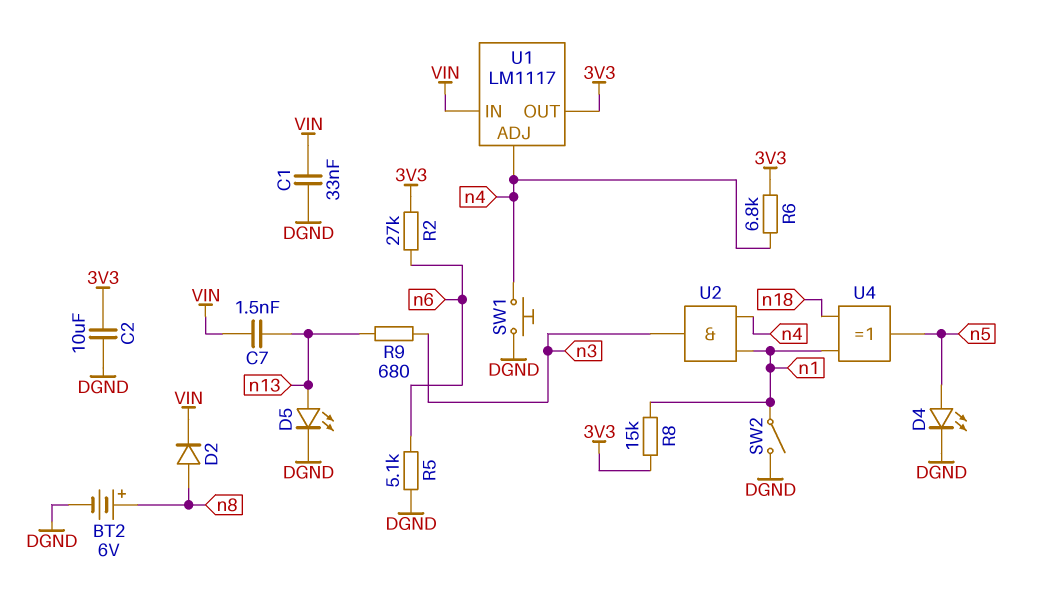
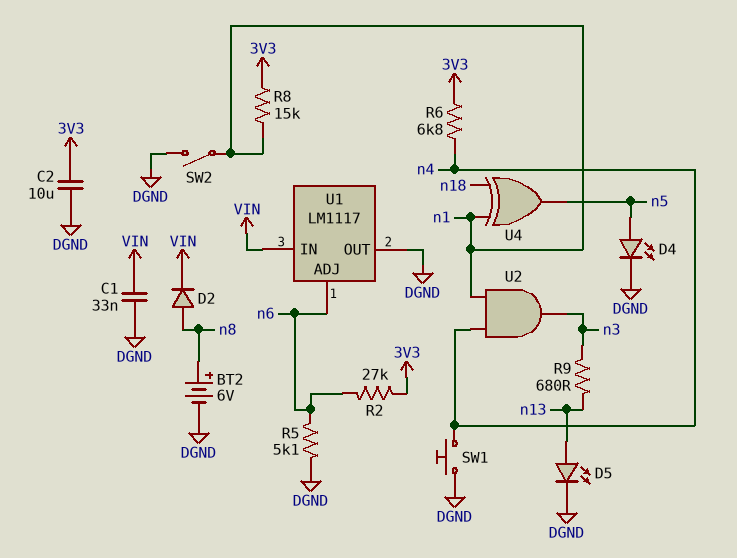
C7: 1.5nF (VIN, n13) -> none
U1 pin ADJ: n4 -> n6
U1 pin OUT: 3V3 -> DGND

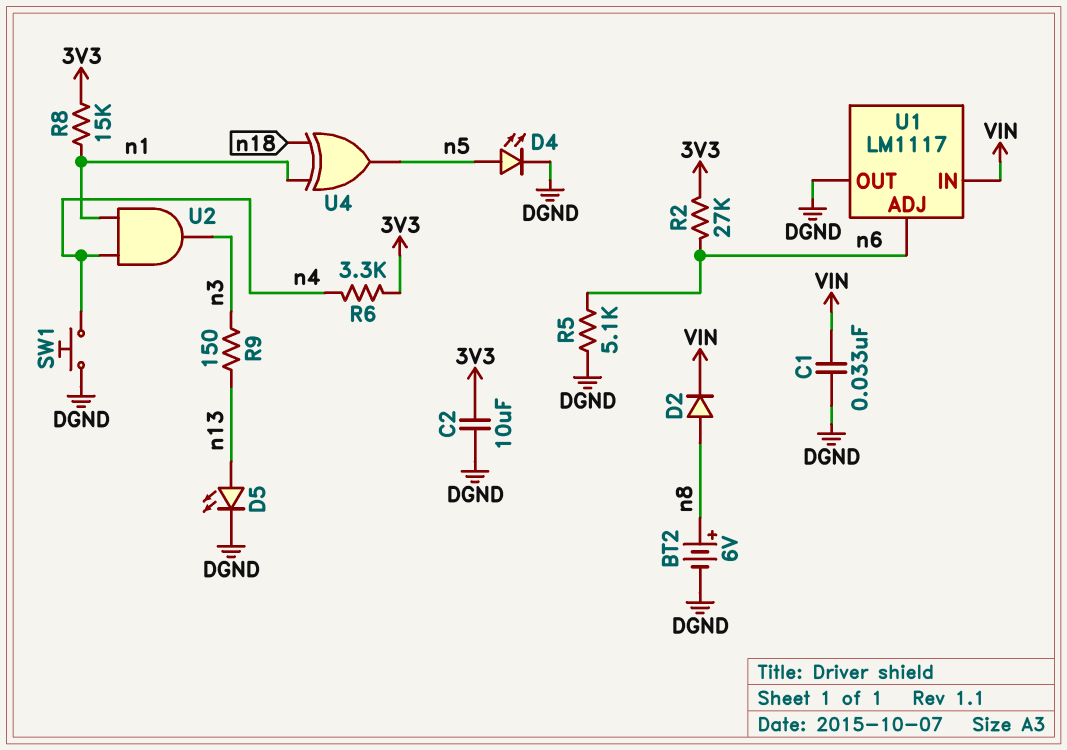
R6: 6.8k (3V3, n4) -> 3.3k (3V3, n4)
R9: 680 (n3, n13) -> 150 (n3, n13)
SW2: switch (DGND, n1) -> none

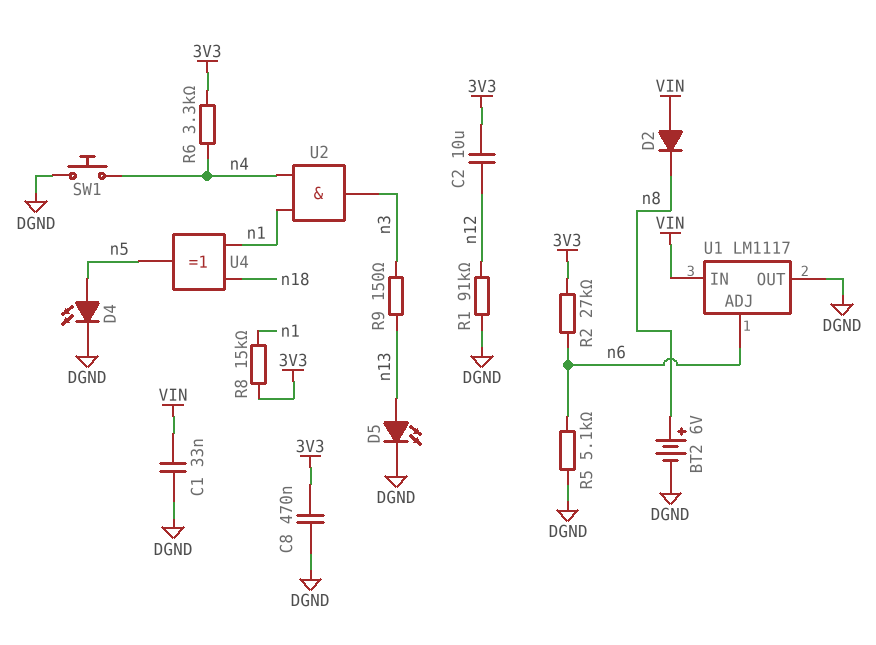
C2: 10uF (3V3, DGND) -> 10uF (3V3, n12)
C8: none -> 470nF (3V3, DGND)
D2: diode (A n8, K VIN) -> diode (A VIN, K n8)
R1: none -> 91k (DGND, n12)

